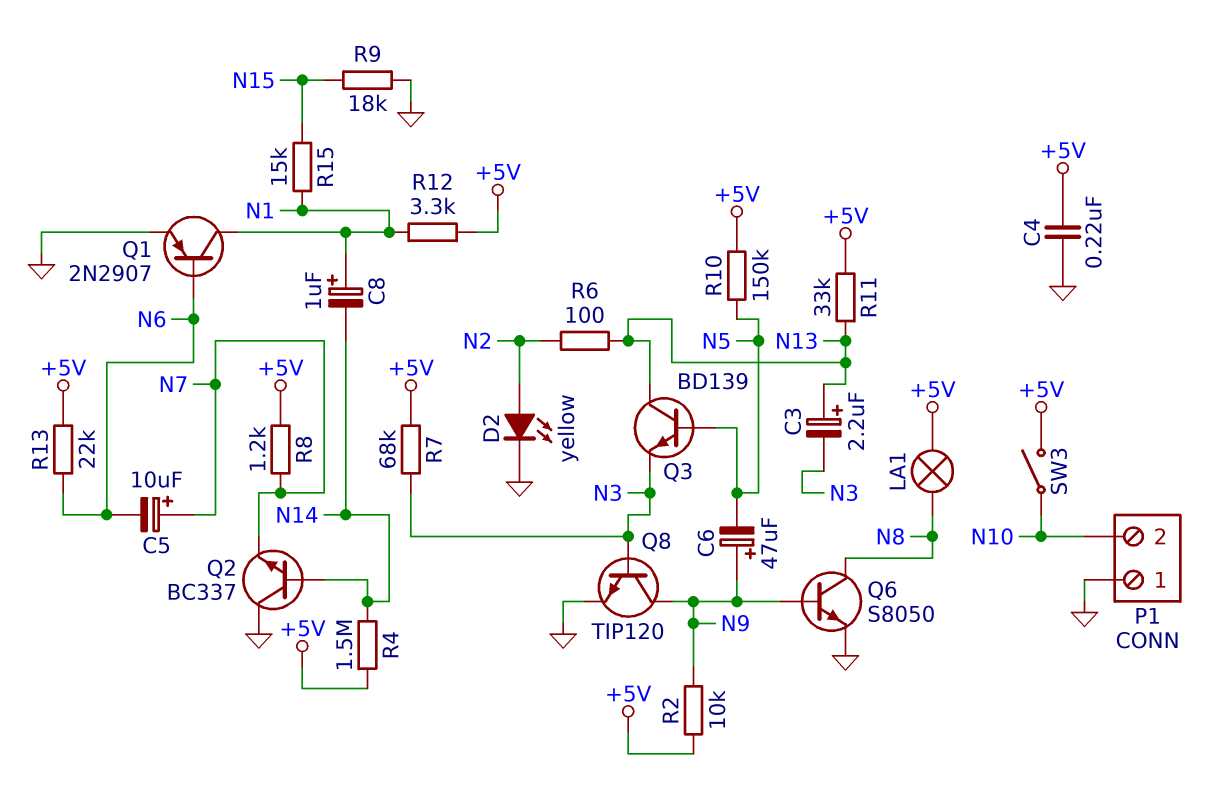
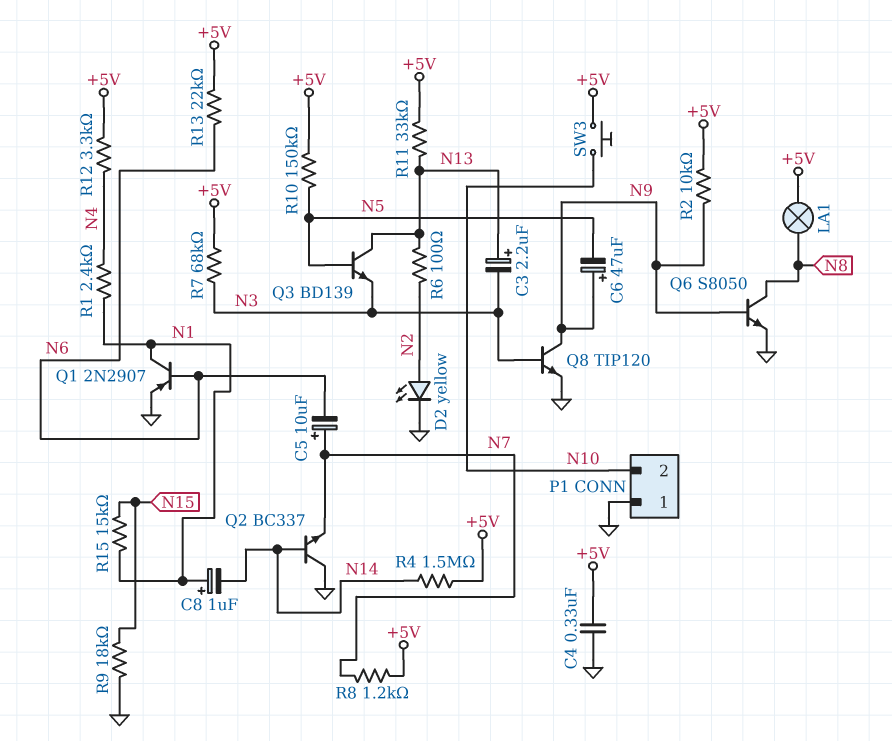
C4: 220nF (+5V, GND) -> 330nF (+5V, GND)
R1: none -> 2.4k (N1, N4)
R12: 3.3k (+5V, N1) -> 3.3k (+5V, N4)
SW3: switch (+5V, N10) -> button (+5V, N10)

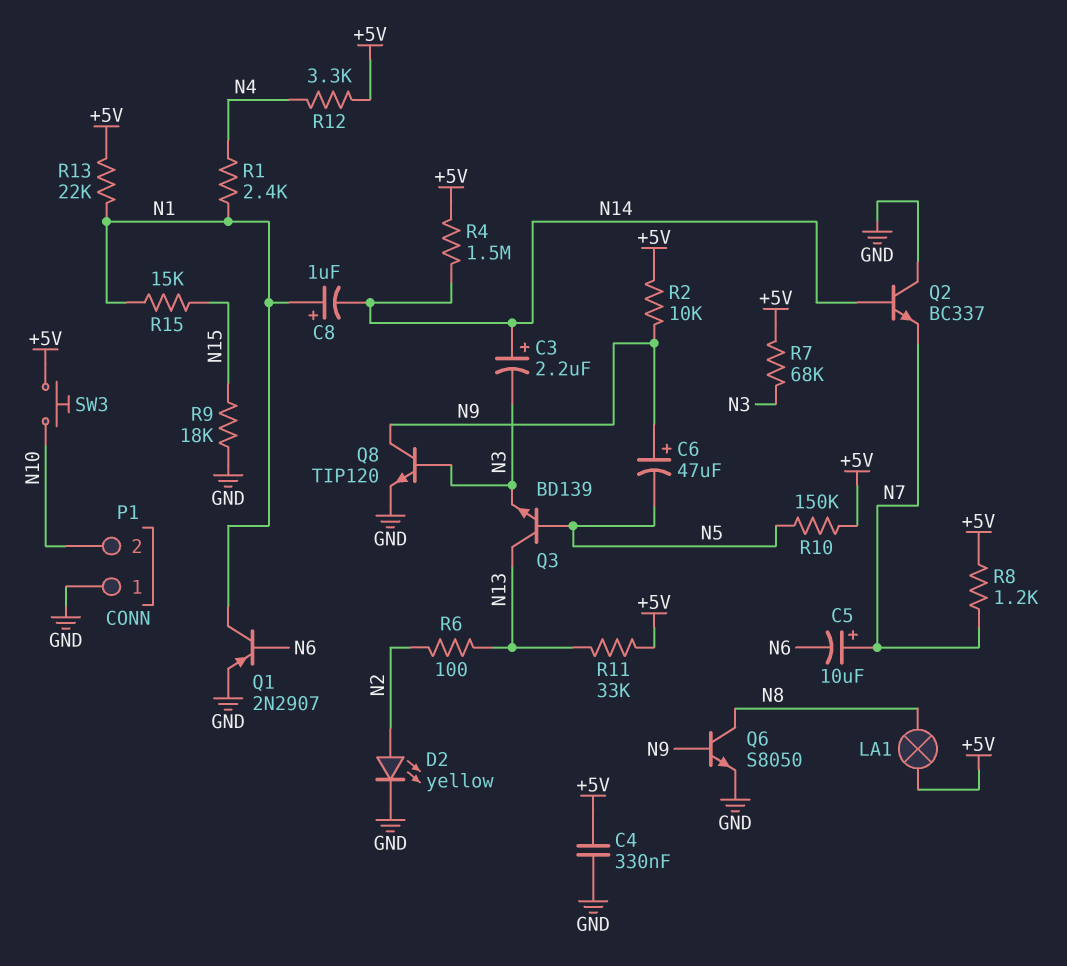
C3: 2.2uF (plus N13, minus N3) -> 2.2uF (plus N14, minus N3)
R13: 22k (+5V, N6) -> 22k (+5V, N1)

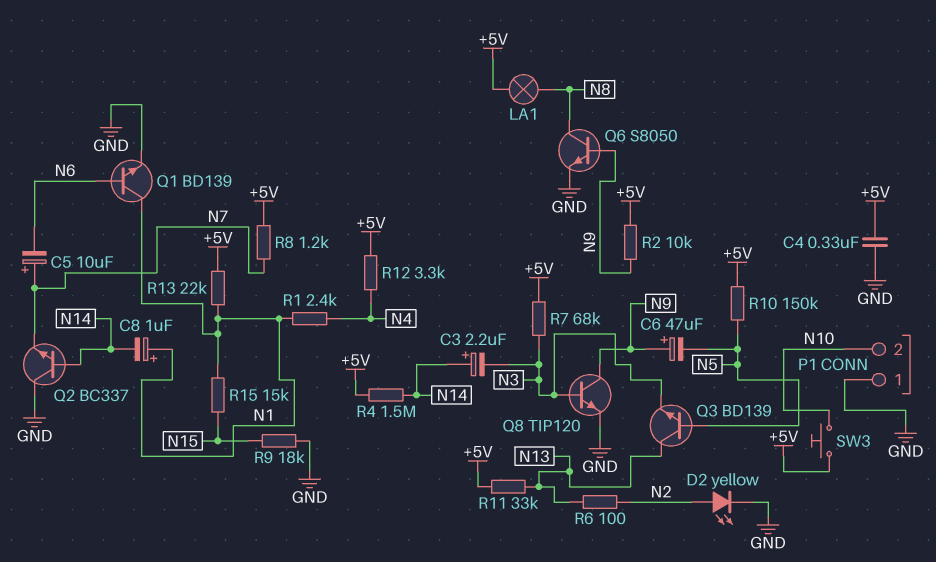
Q1: PNP 2N2907 (B N6, C N1, E GND) -> NPN BD139 (B N6, C N1, E GND)

